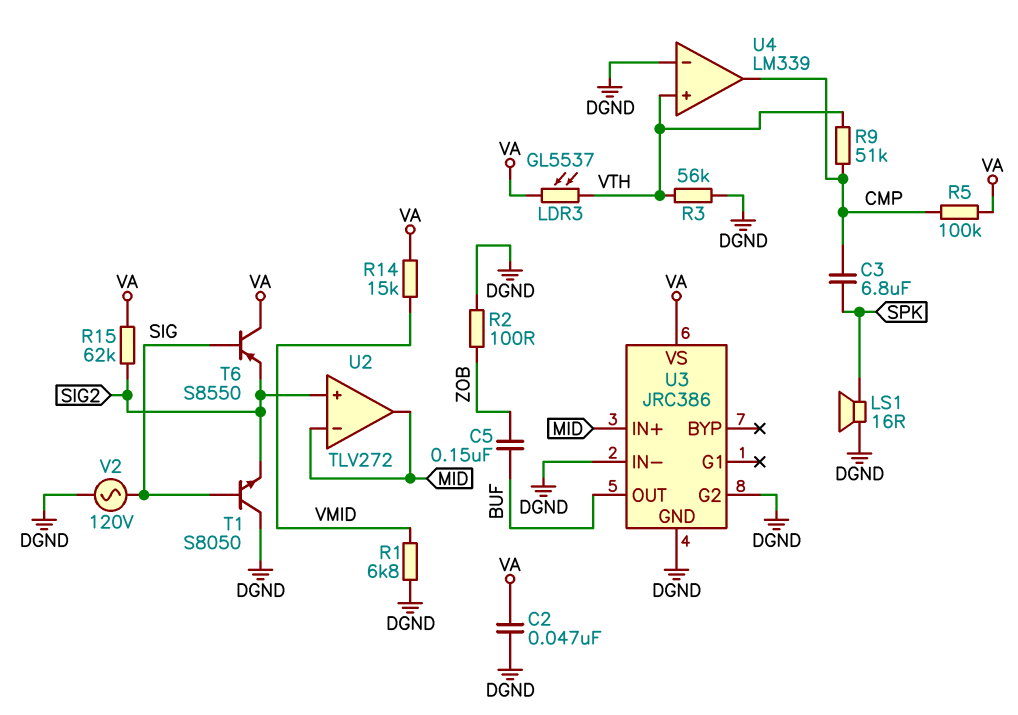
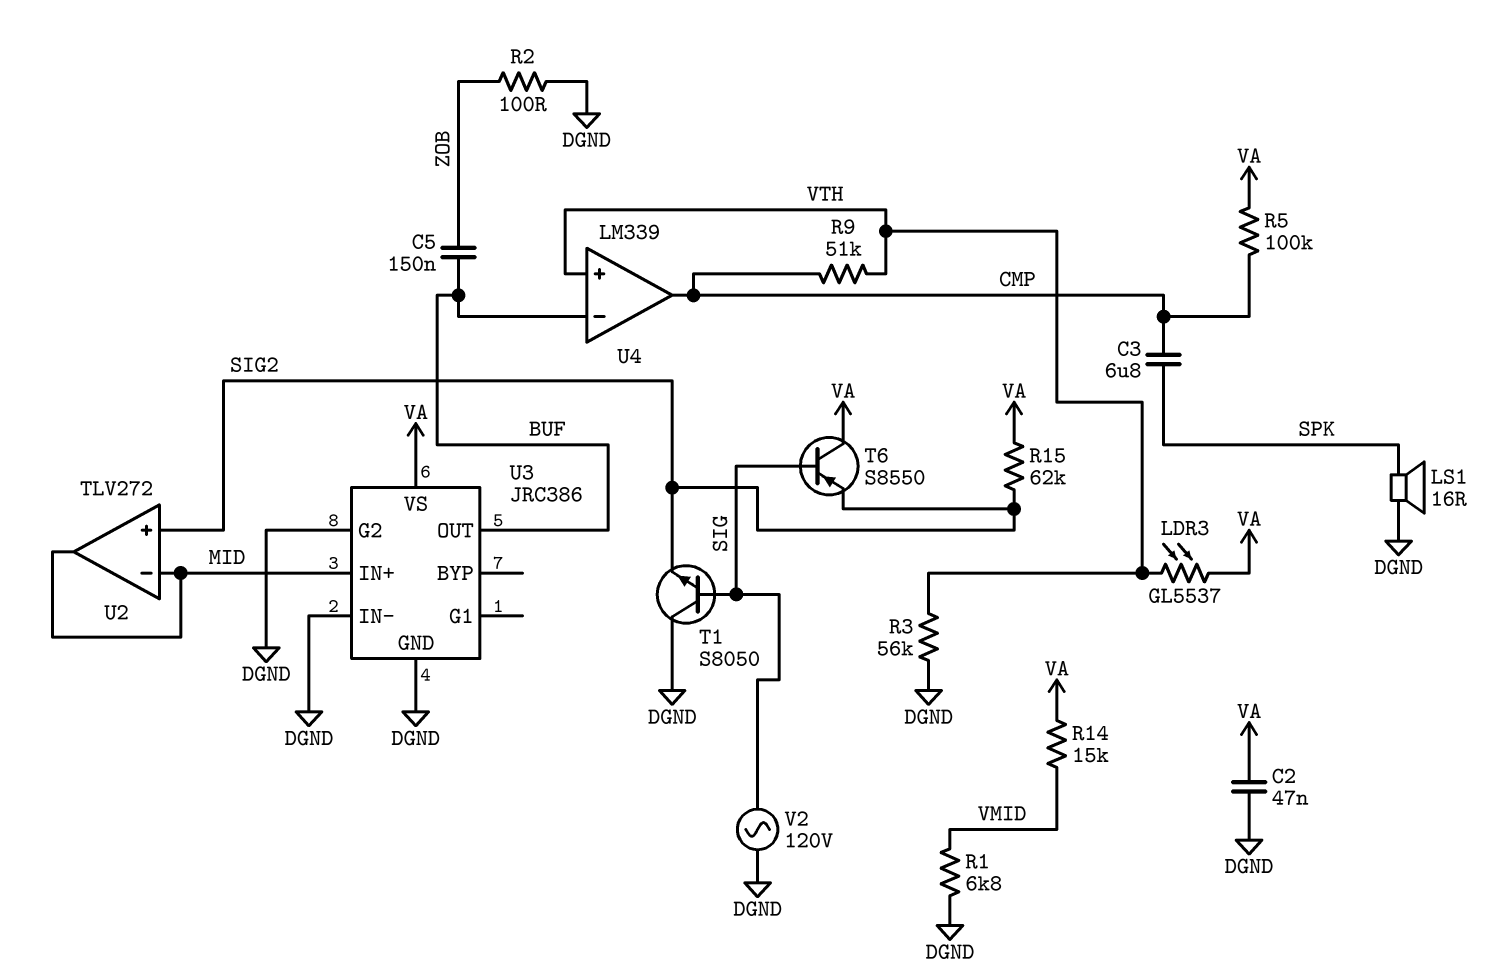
U4 pin in-: DGND -> BUF

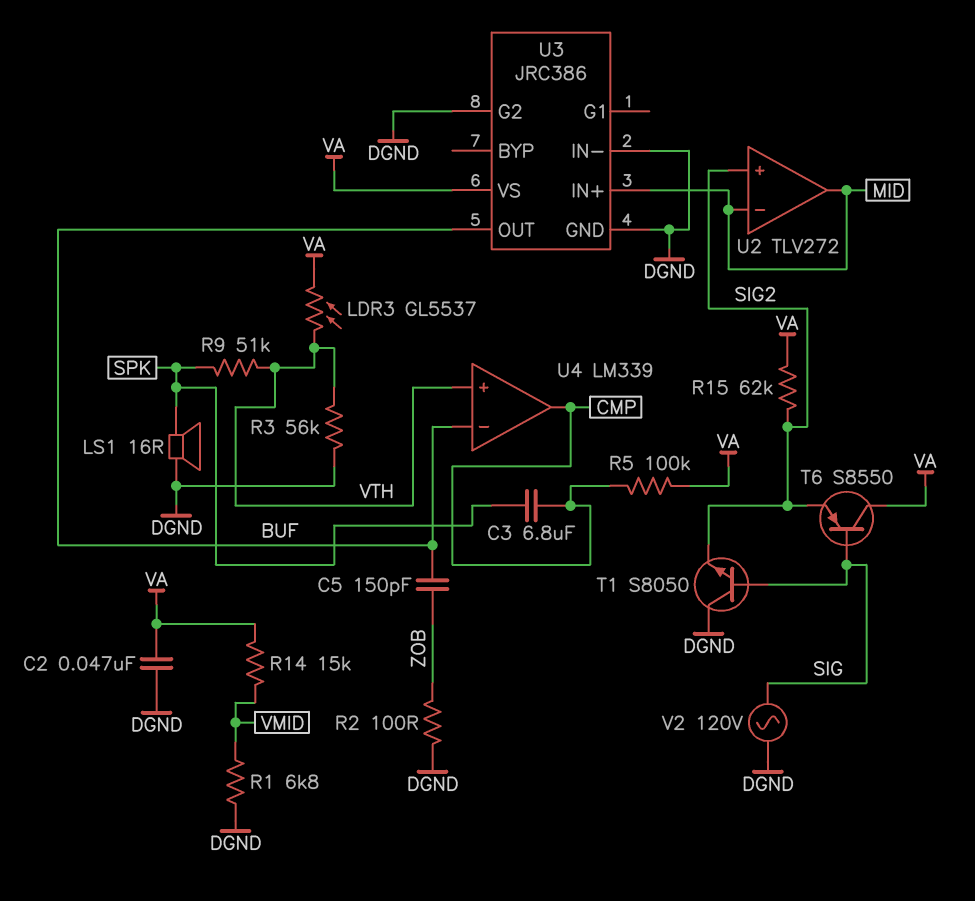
C5: 150nF (BUF, ZOB) -> 150pF (BUF, ZOB)
R9: 51k (CMP, VTH) -> 51k (SPK, VTH)

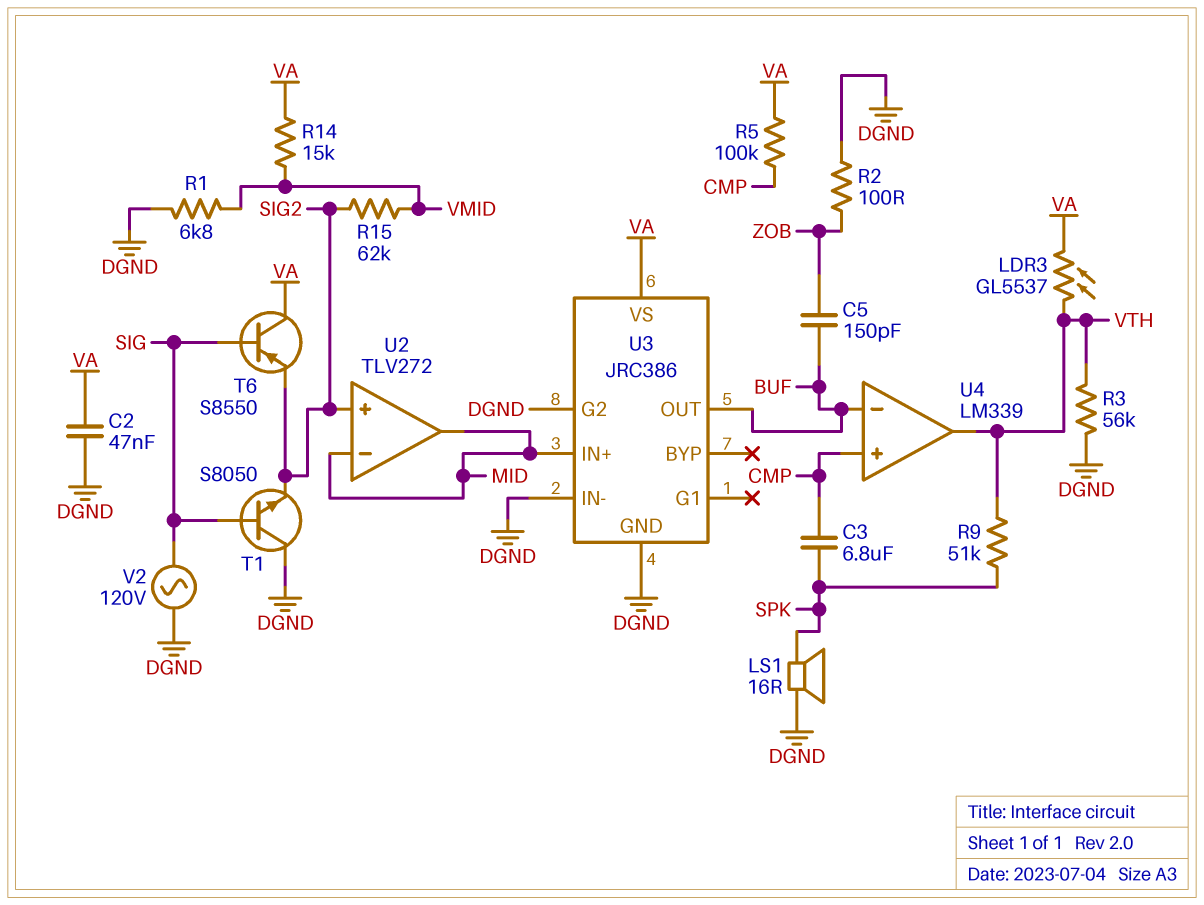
R15: 62k (SIG2, VA) -> 62k (SIG2, VMID)
U4 pin in+: VTH -> CMP
U4 pin out: CMP -> VTH

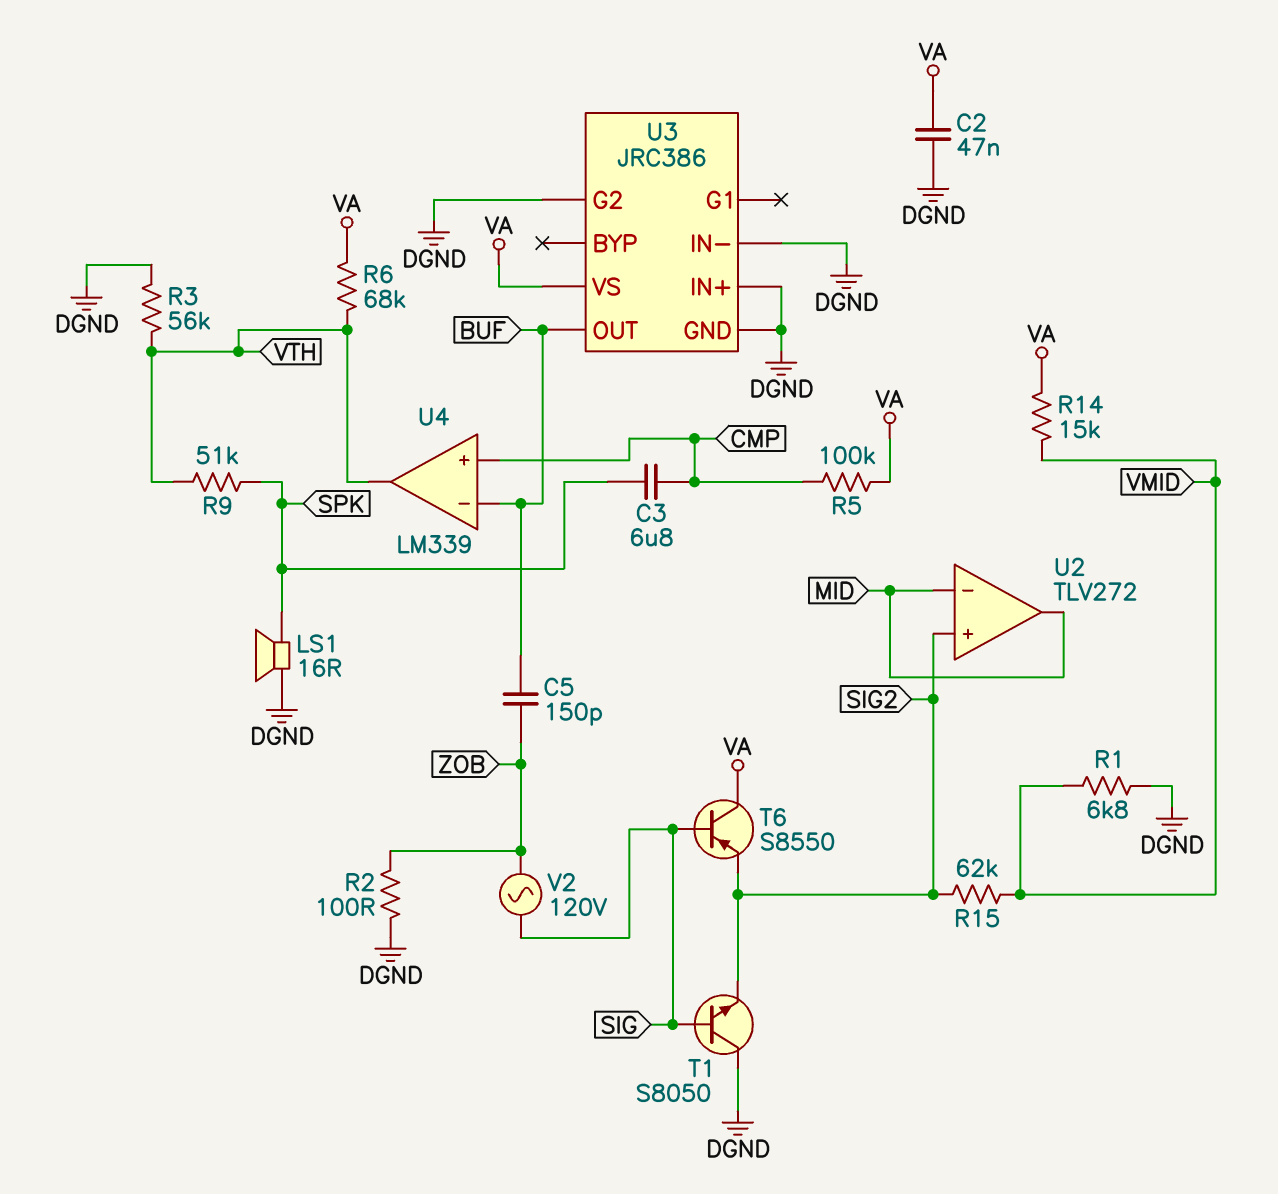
LDR3: GL5537 (VA, VTH) -> none
R6: none -> 68k (VA, VTH)
U3 pin IN+: MID -> DGND
V2: AC 120V (DGND, SIG) -> AC 120V (SIG, ZOB)

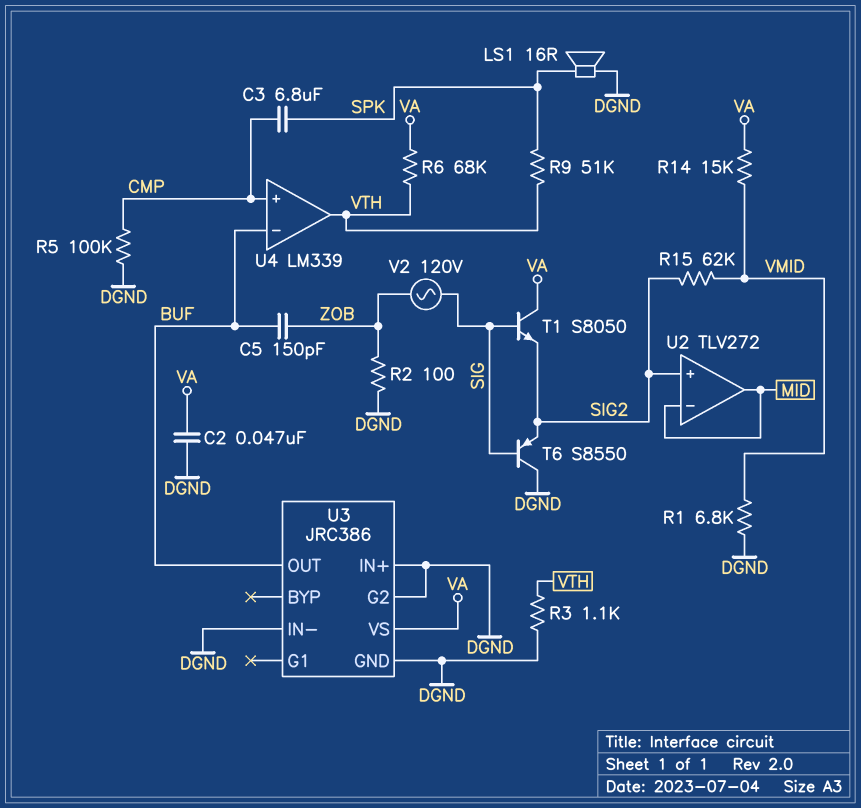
R3: 56k (DGND, VTH) -> 1.1k (DGND, VTH)
R5: 100k (CMP, VA) -> 100k (CMP, DGND)
T1: NPN S8050 (B SIG, C DGND, E SIG2) -> NPN S8050 (B SIG, C VA, E SIG2)
T6: PNP S8550 (B SIG, C VA, E SIG2) -> PNP S8550 (B SIG, C DGND, E SIG2)

